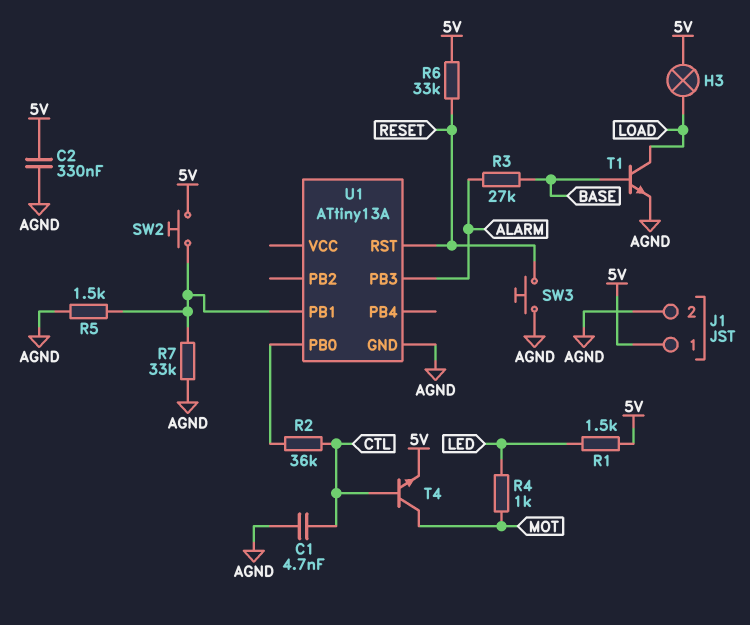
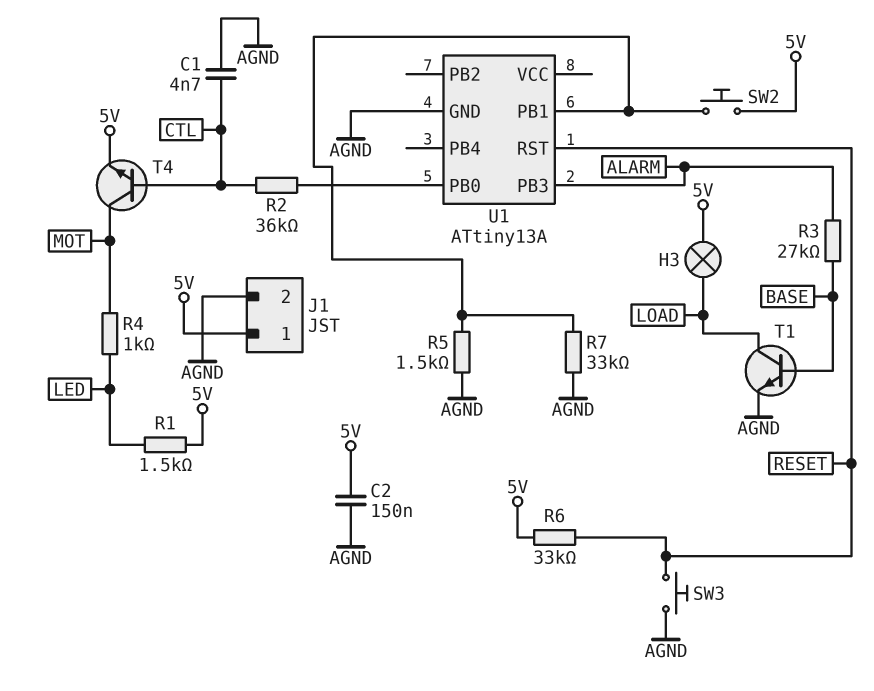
C2: 330nF (5V, AGND) -> 150nF (5V, AGND)

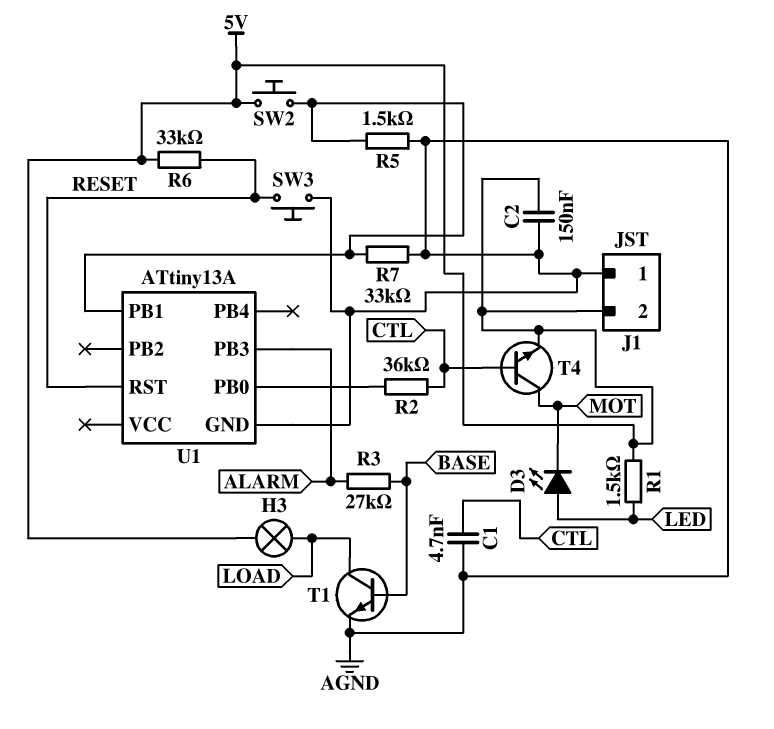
D3: none -> LED (A LED, K MOT)
J1 pin 1: 5V -> AGND
J1 pin 2: AGND -> 5V
R4: 1k (LED, MOT) -> none

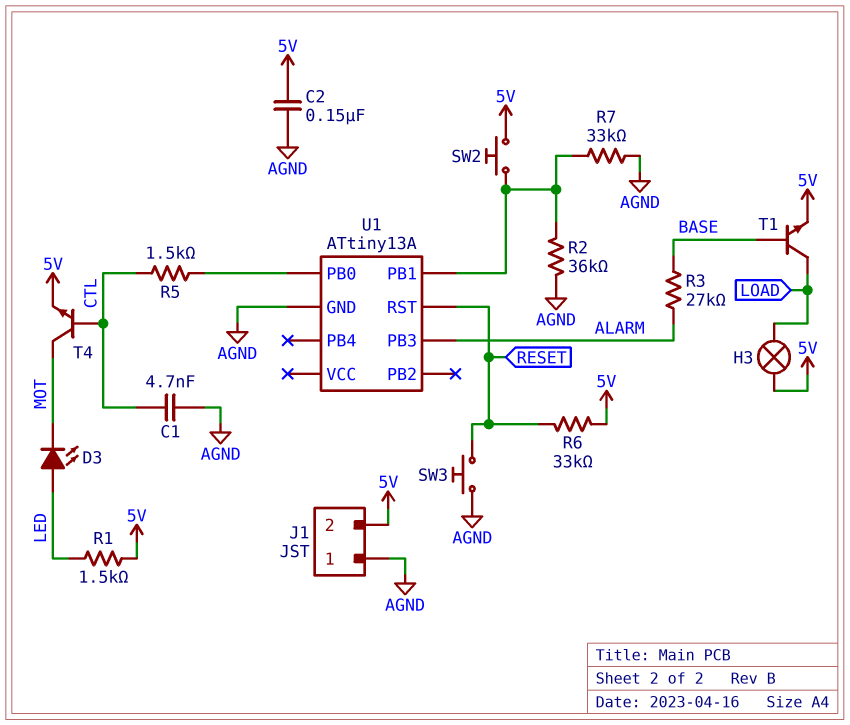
R2: 36k (CTL, U1/PB0) -> 36k (AGND, U1/PB1)
R5: 1.5k (AGND, U1/PB1) -> 1.5k (CTL, U1/PB0)
T1: NPN (B BASE, C LOAD, E AGND) -> NPN (B BASE, C LOAD, E 5V)

